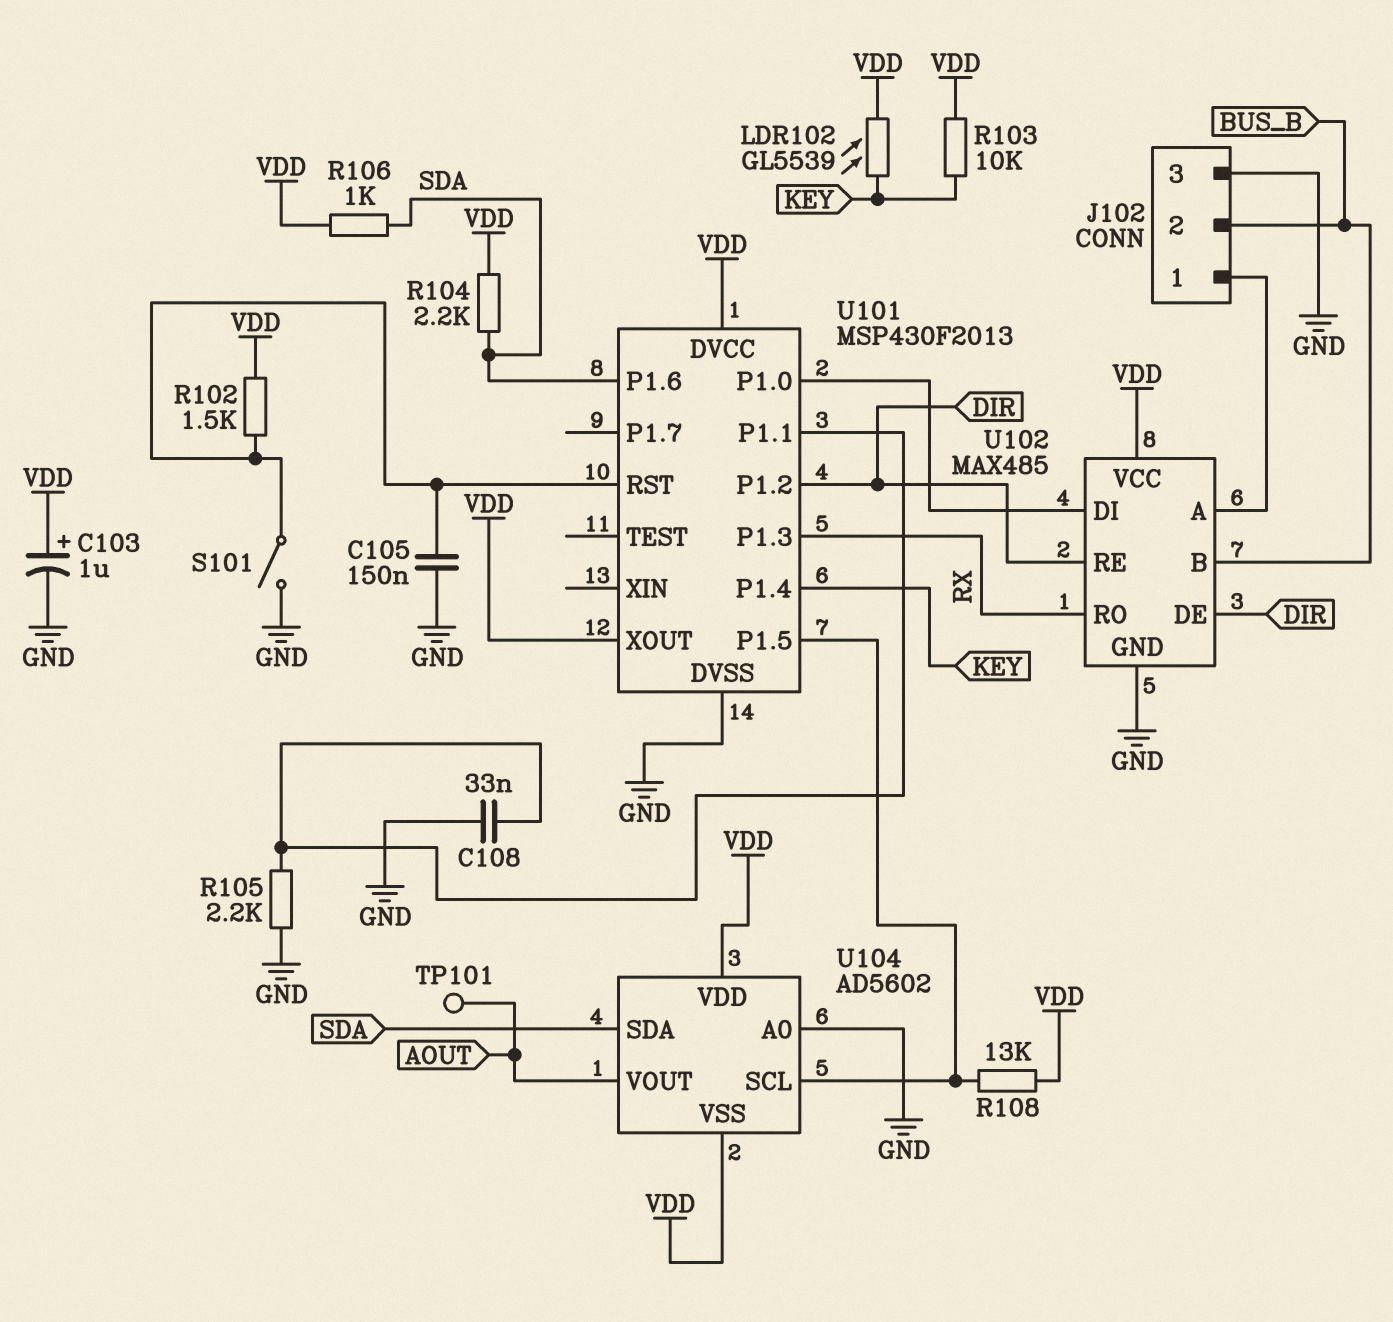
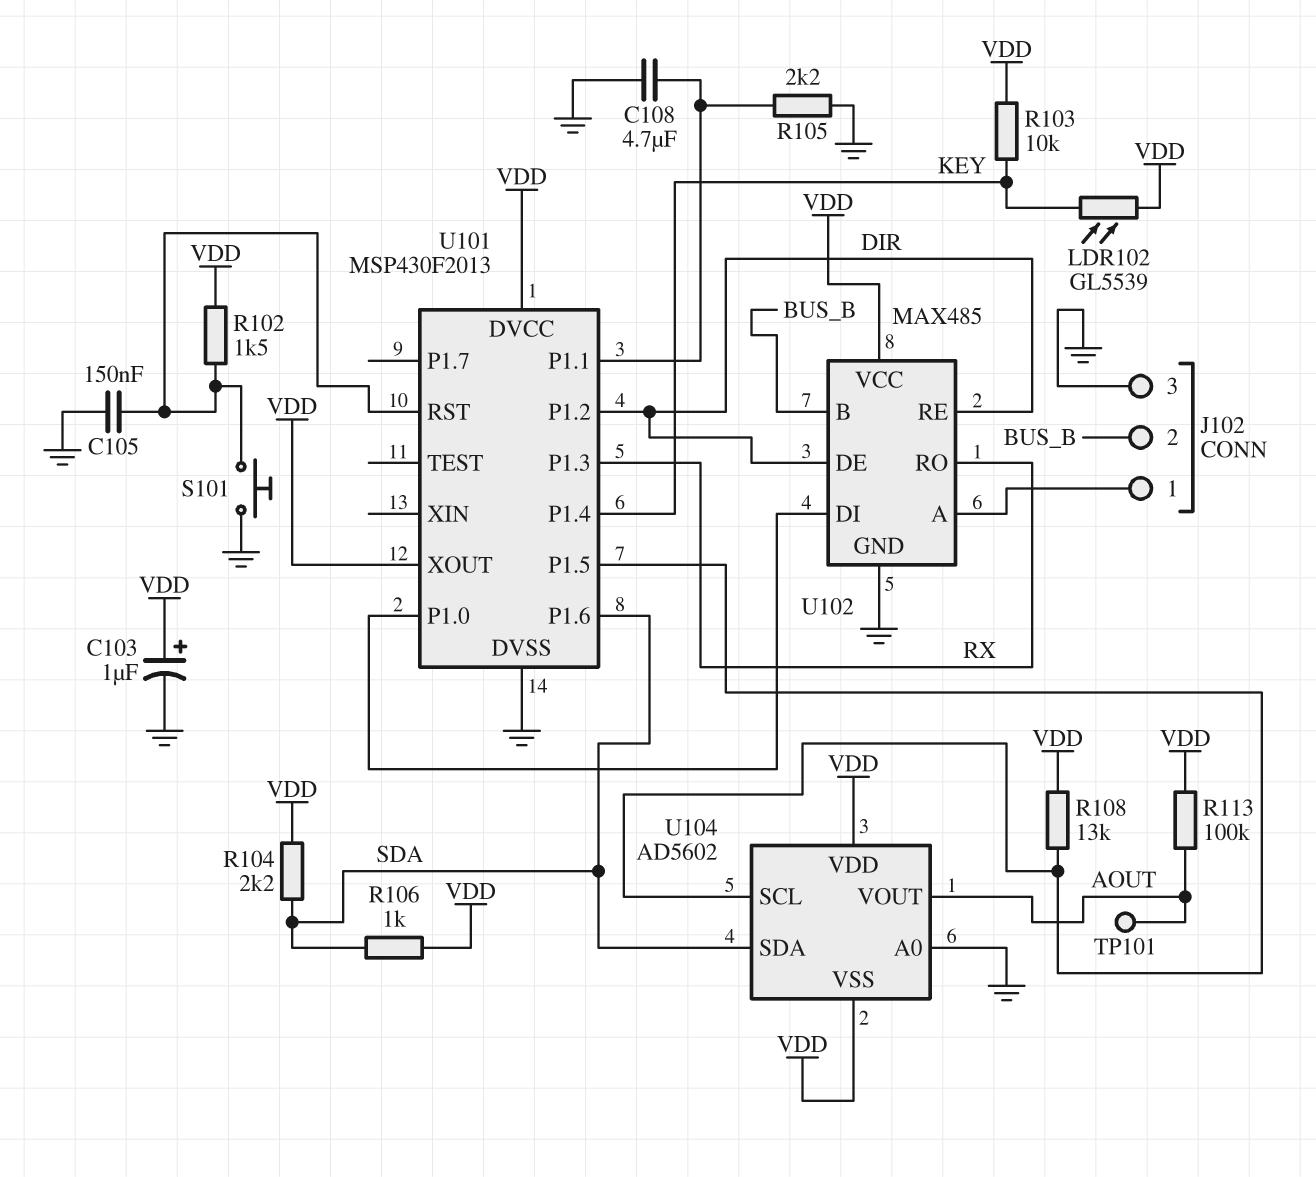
C108: 33nF (GND, U101/P1.1) -> 4.7uF (GND, U101/P1.1)
R113: none -> 100k (AOUT, VDD)
S101: switch (GND, U101/RST) -> button (GND, U101/RST)

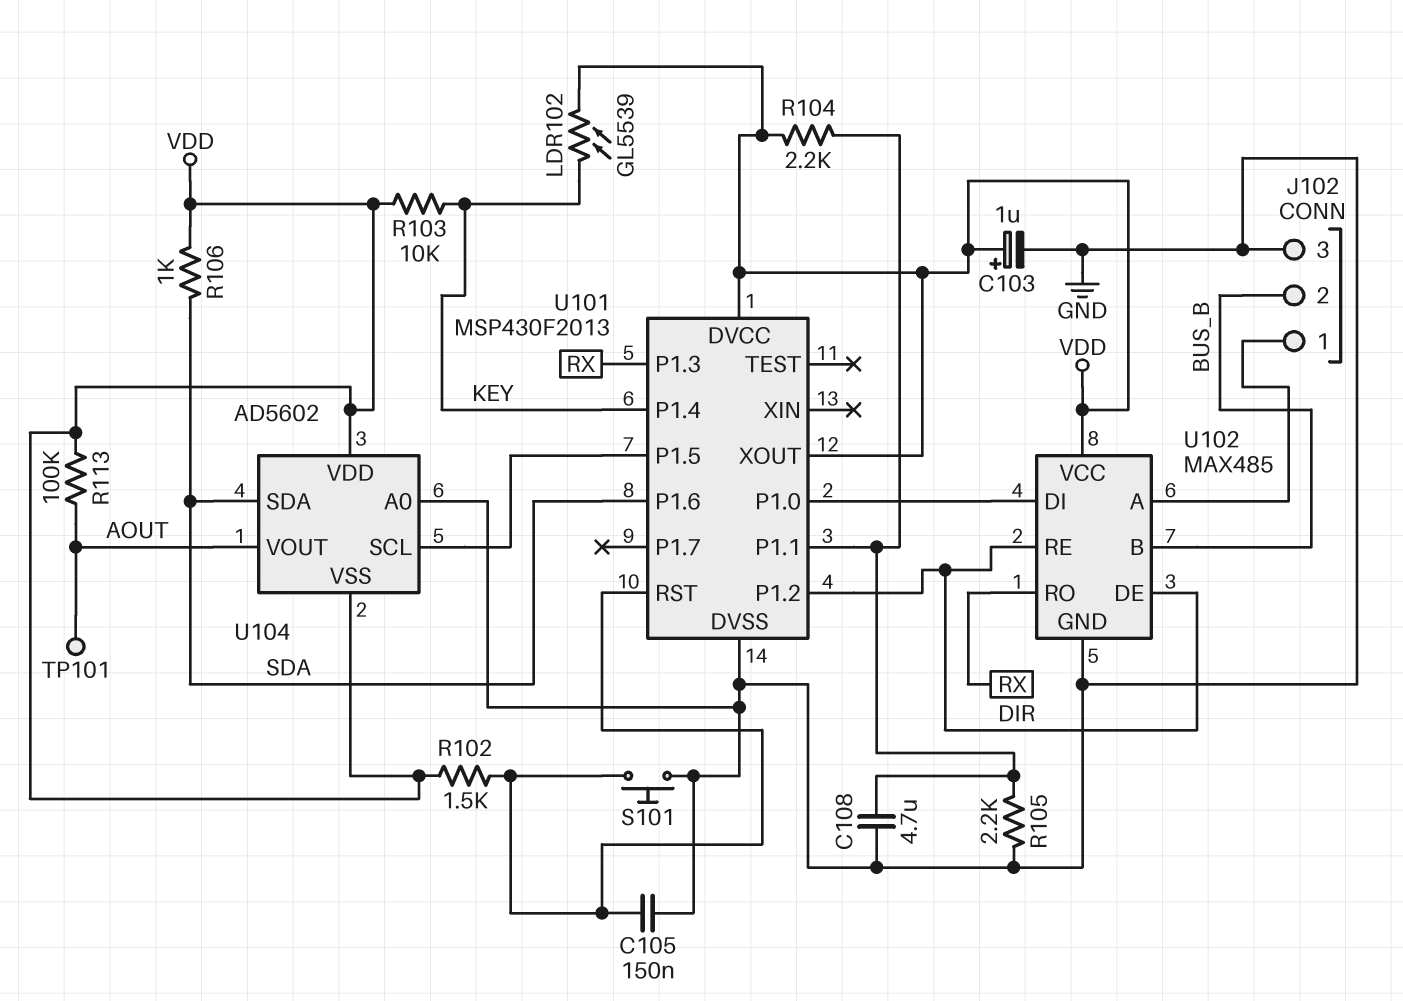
R104: 2.2k (SDA, VDD) -> 2.2k (U101/P1.1, VDD)
R108: 13k (U101/P1.5, VDD) -> none

